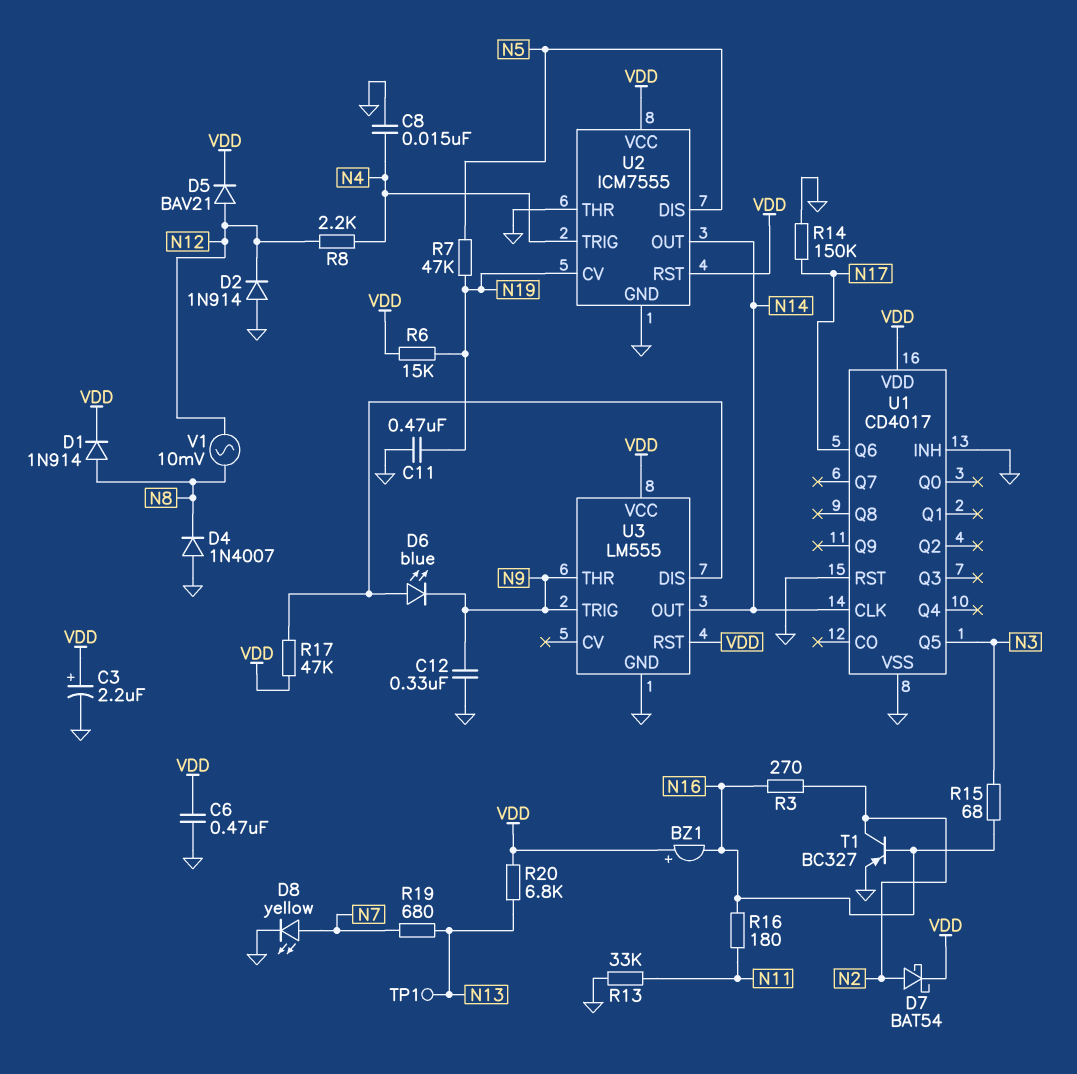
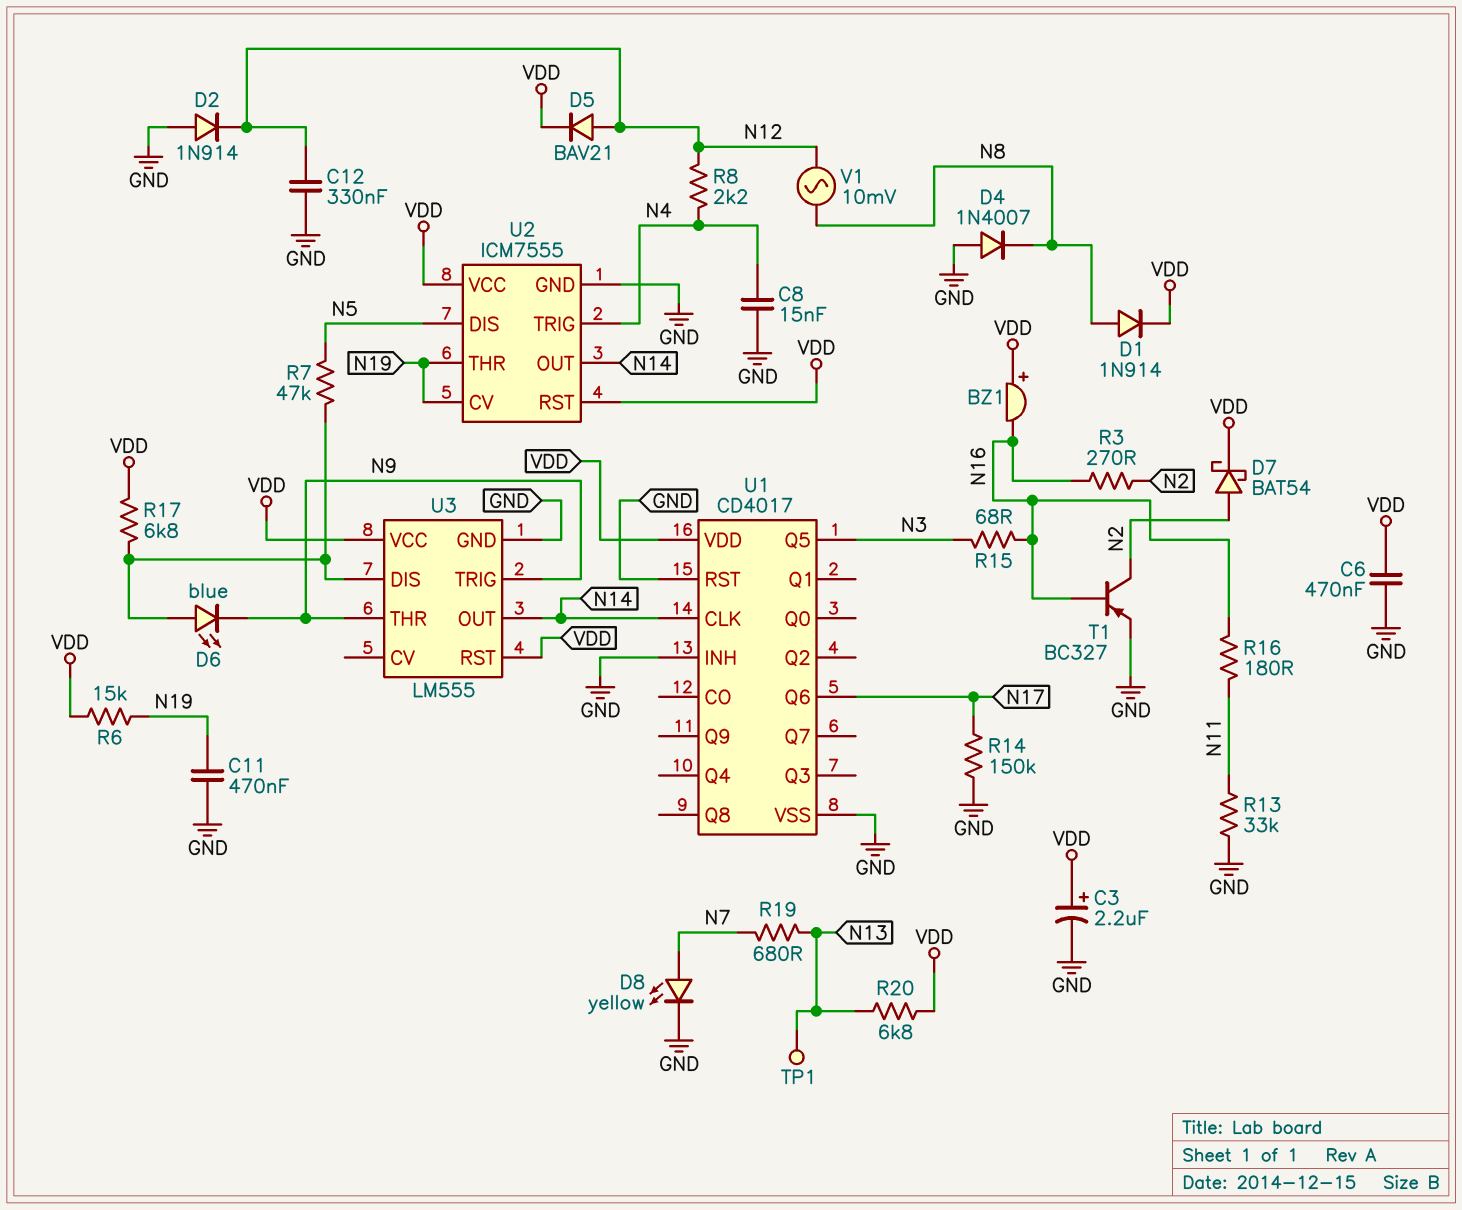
C12: 330nF (GND, N9) -> 330nF (GND, N12)
R7: 47k (N5, N19) -> 47k (N5, U3/DIS)
R17: 47k (U3/DIS, VDD) -> 6.8k (U3/DIS, VDD)
U2 pin THR: GND -> N19

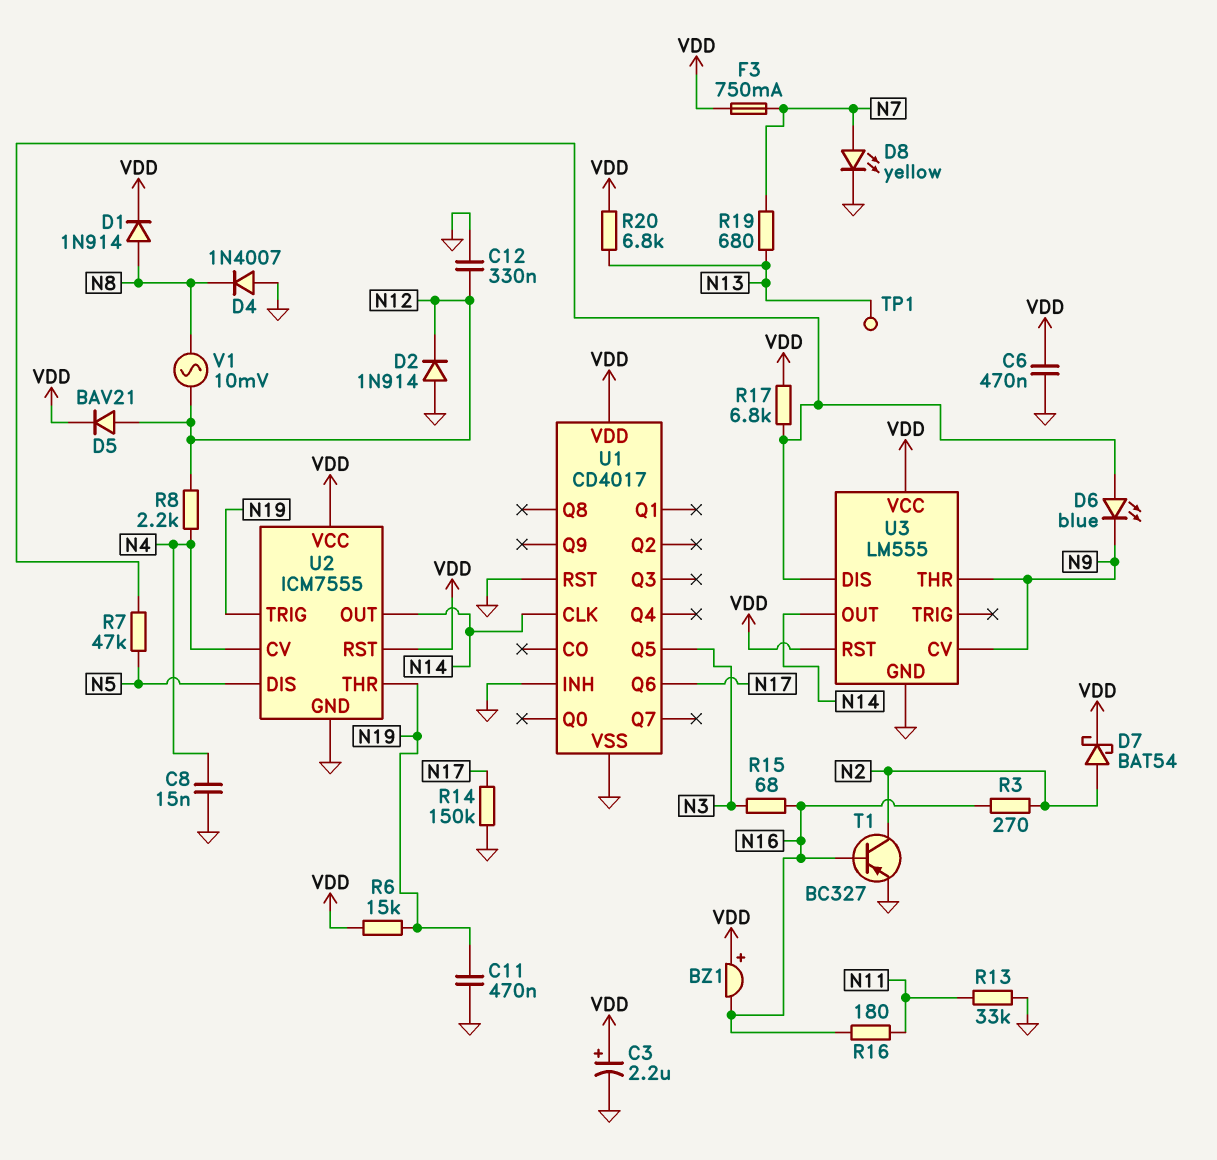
F3: none -> 750mA (N7, VDD)
U2 pin CV: N19 -> N4
U2 pin TRIG: N4 -> N19
U3 pin CV: none -> N9
U3 pin TRIG: N9 -> none

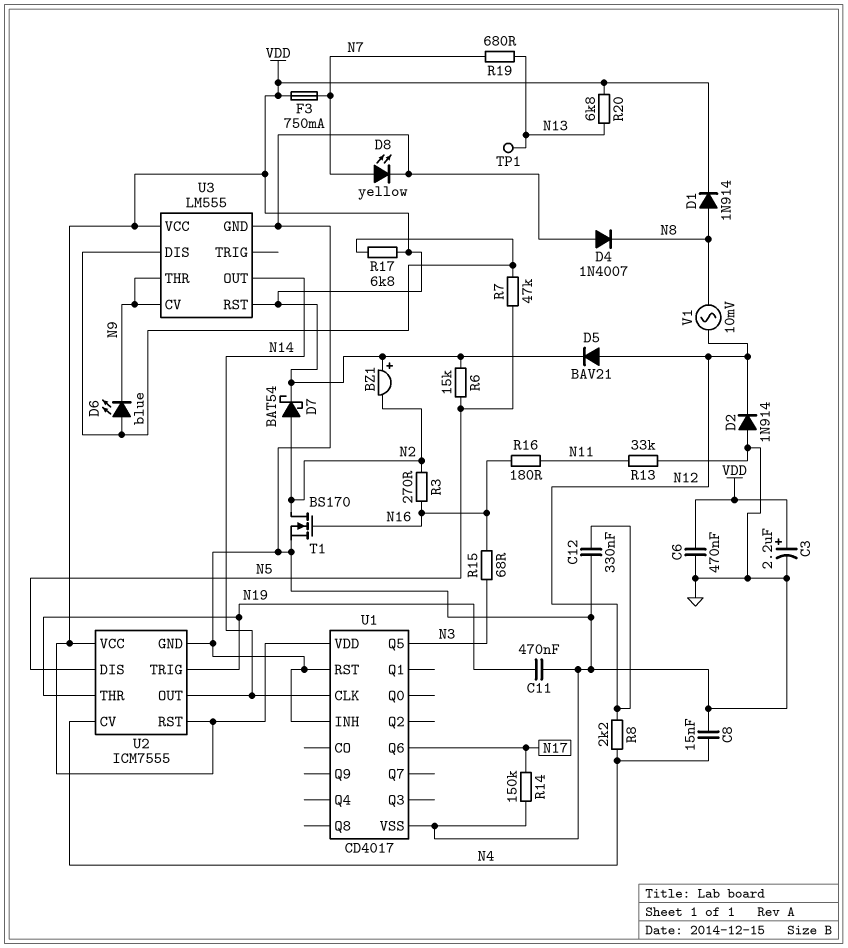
BZ1: buzzer (plus VDD, minus N16) -> buzzer (plus VDD, minus N2)
R6: 15k (N19, VDD) -> 15k (N5, VDD)
T1: PNP BC327 (B N16, C N2, E GND) -> NMOS BS170 (G N16, D N2, S GND)

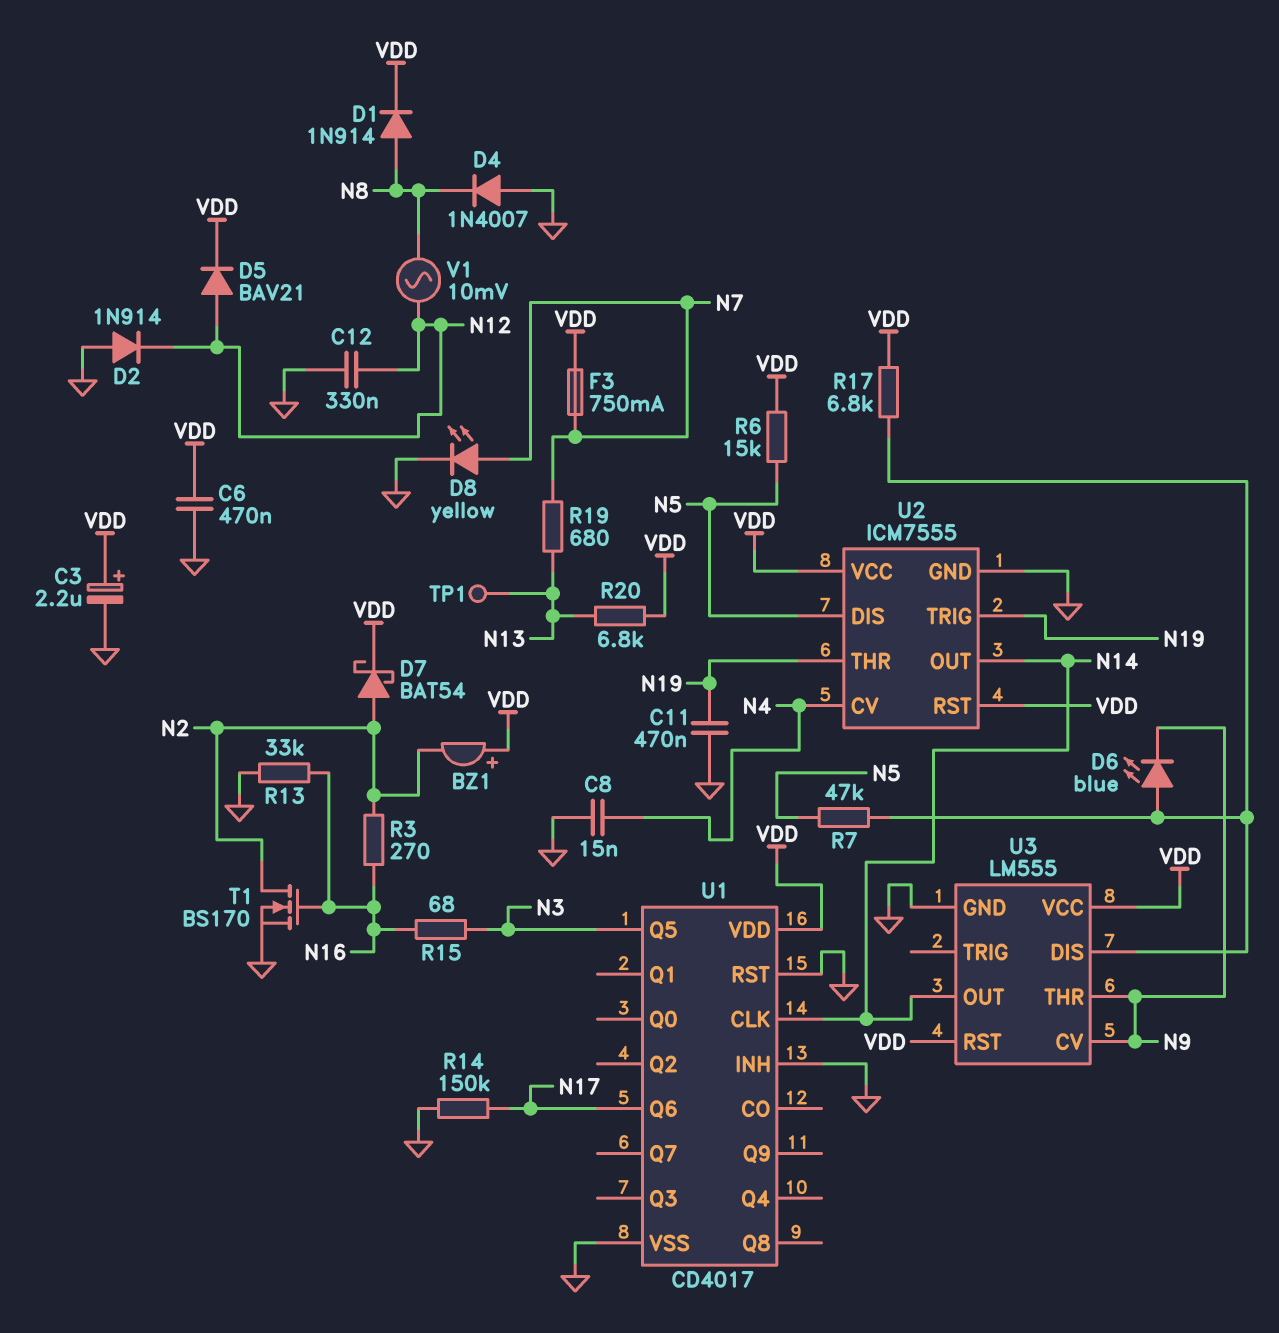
R8: 2.2k (N4, N12) -> none
R13: 33k (GND, N11) -> 33k (GND, N16)
R16: 180 (N11, N16) -> none

